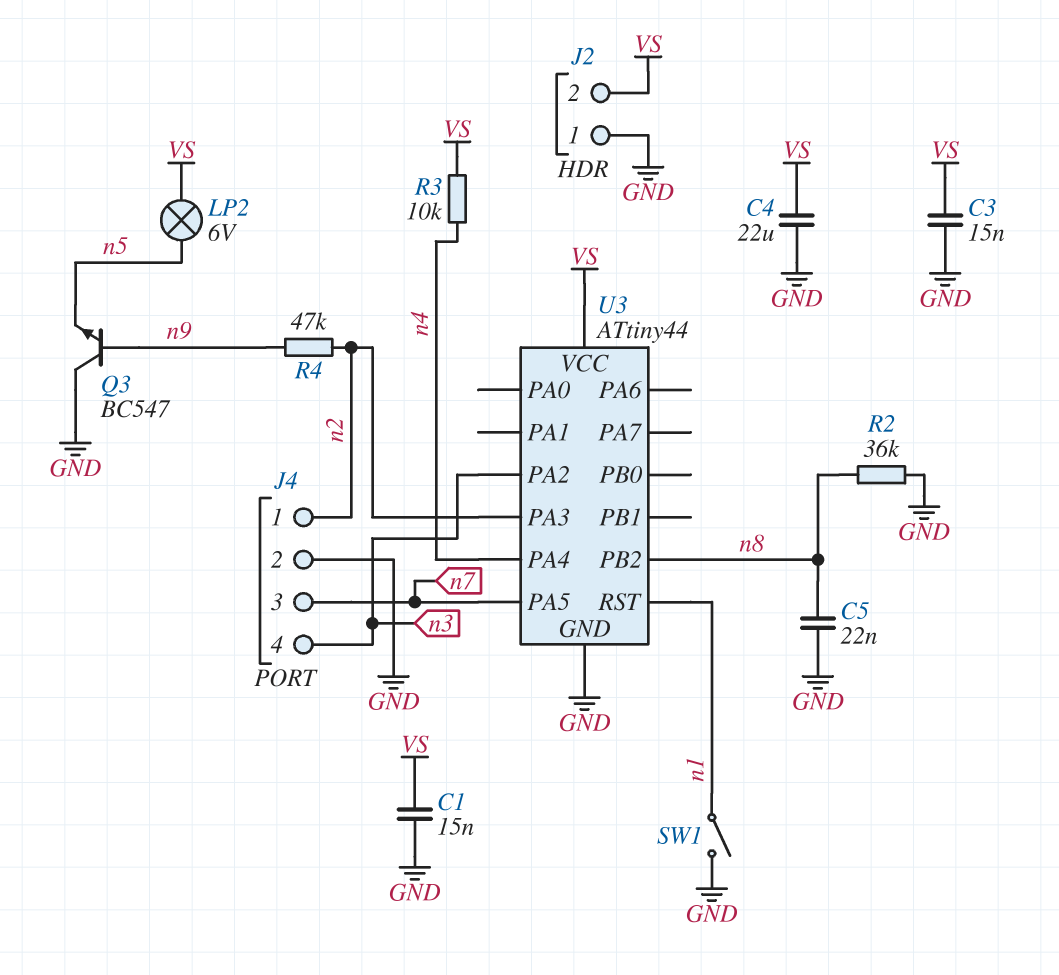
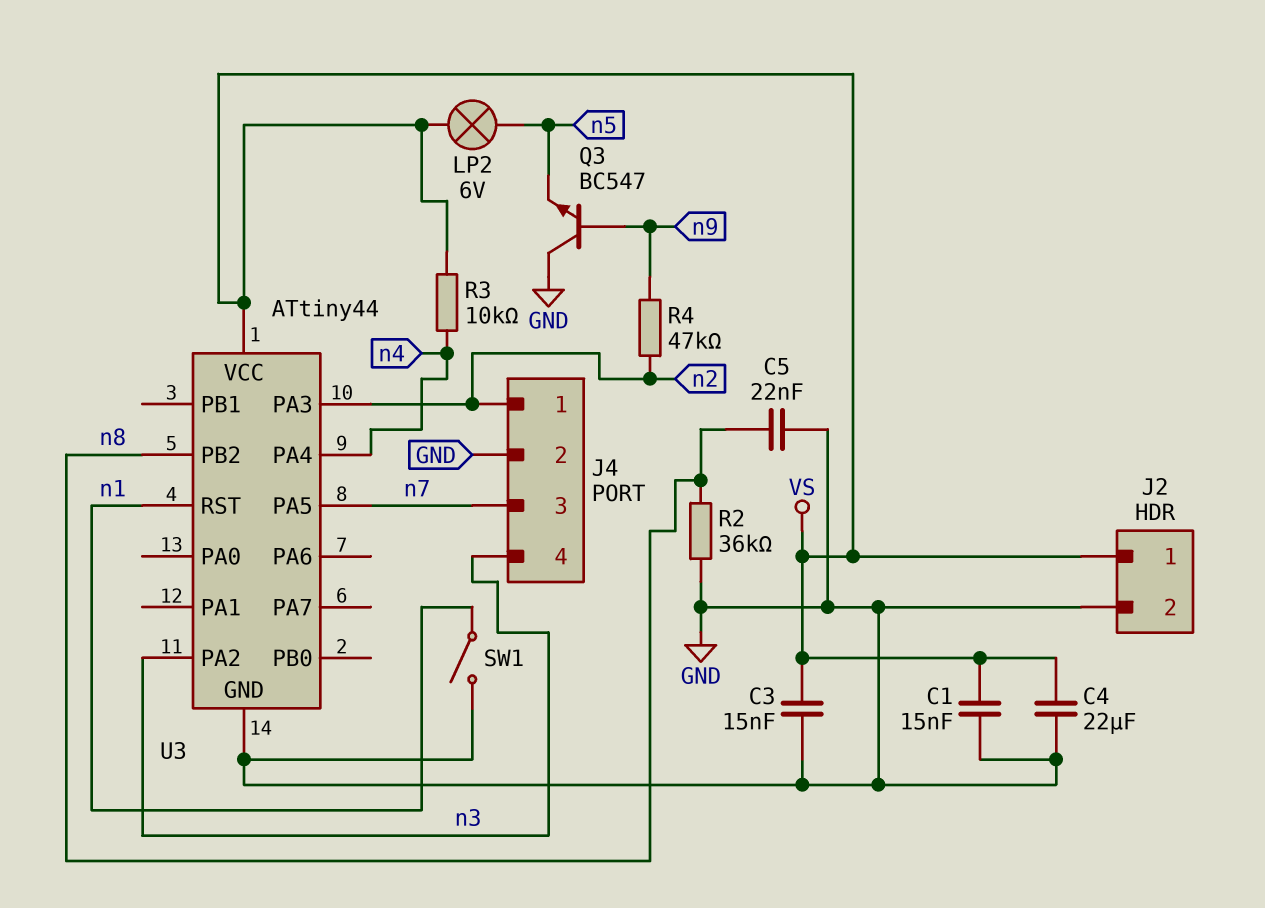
J2 pin 1: GND -> VS
J2 pin 2: VS -> GND

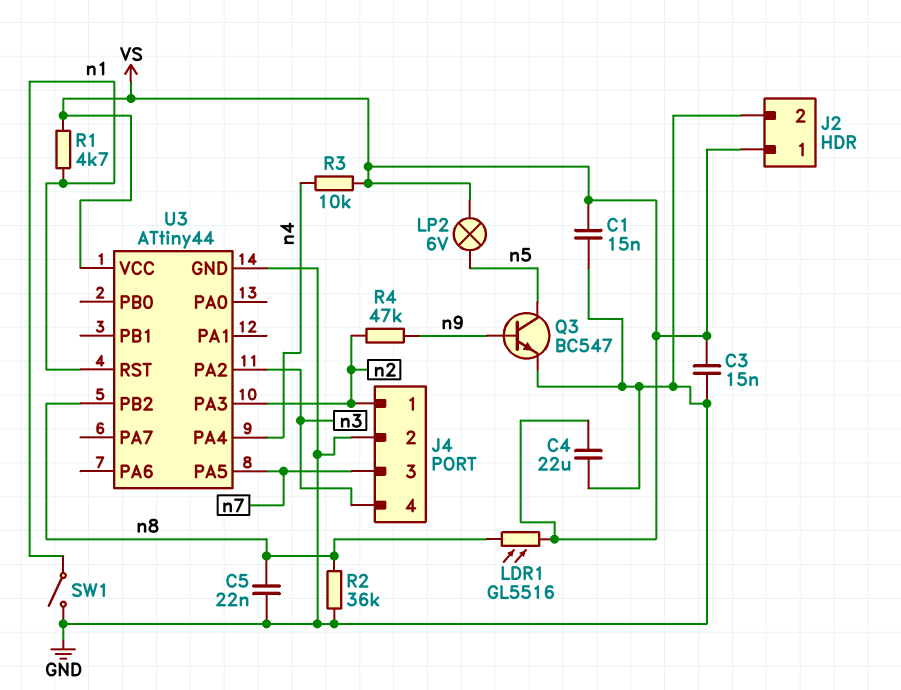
LDR1: none -> GL5516 (VS, n8)
Q3: NPN BC547 (B n9, C GND, E n5) -> NPN BC547 (B n9, C n5, E GND)
R1: none -> 4.7k (VS, n1)

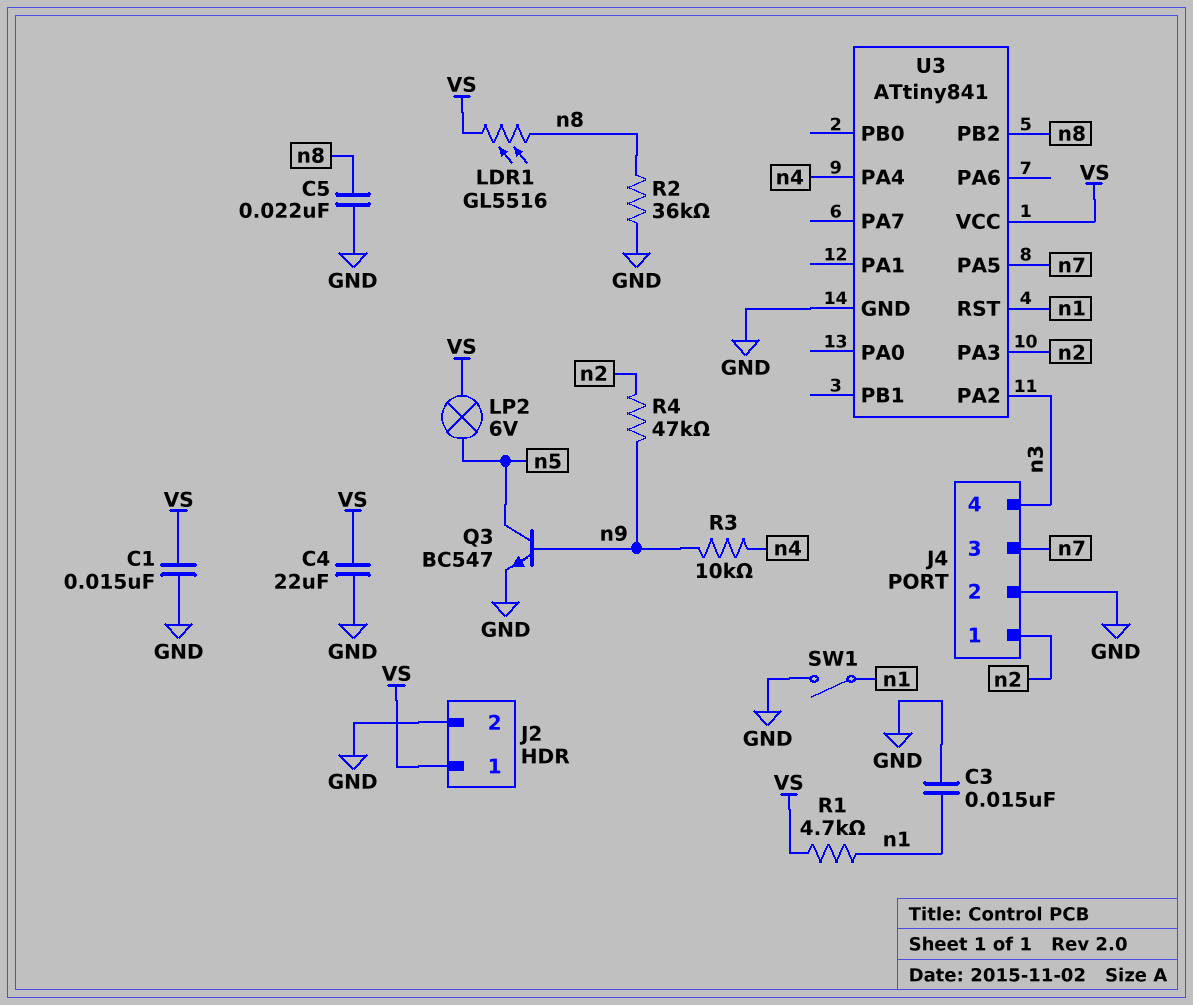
C3: 15nF (GND, VS) -> 15nF (GND, n1)
R3: 10k (VS, n4) -> 10k (n4, n9)
U3: ATtiny44 -> ATtiny841

